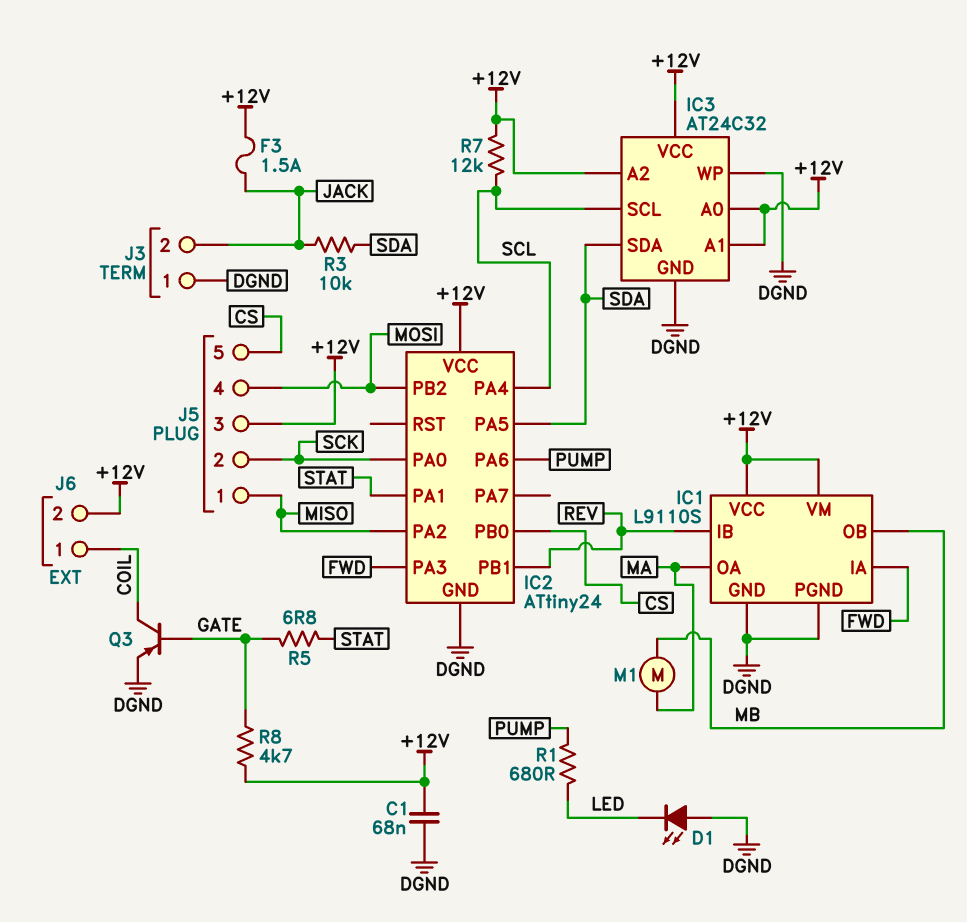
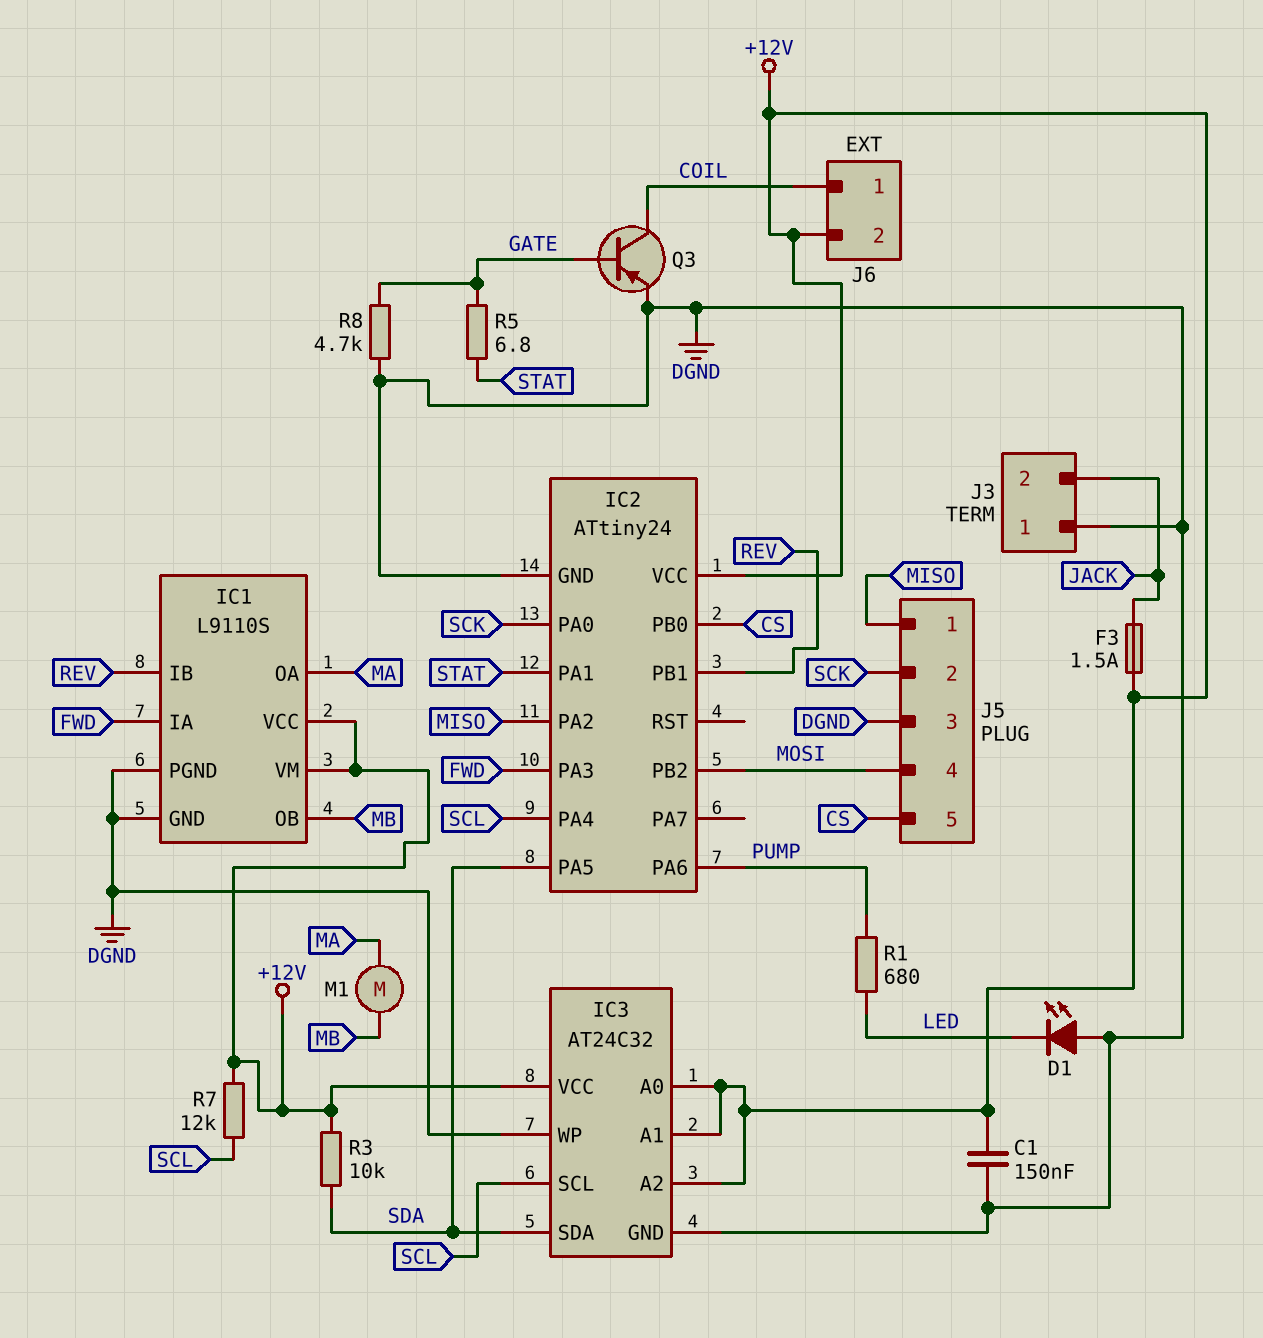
C1: 68nF (+12V, DGND) -> 150nF (+12V, DGND)
J5 pin 3: +12V -> DGND
R3: 10k (JACK, SDA) -> 10k (+12V, SDA)
R8: 4.7k (+12V, GATE) -> 4.7k (DGND, GATE)

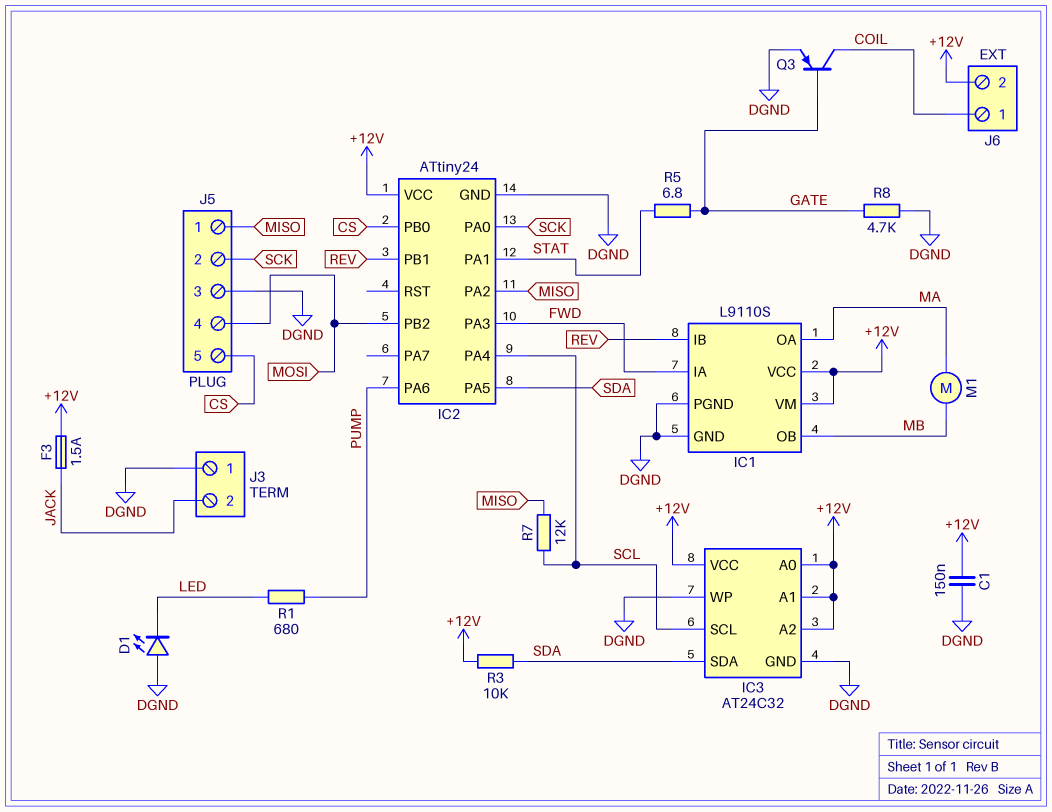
R7: 12k (+12V, SCL) -> 12k (MISO, SCL)

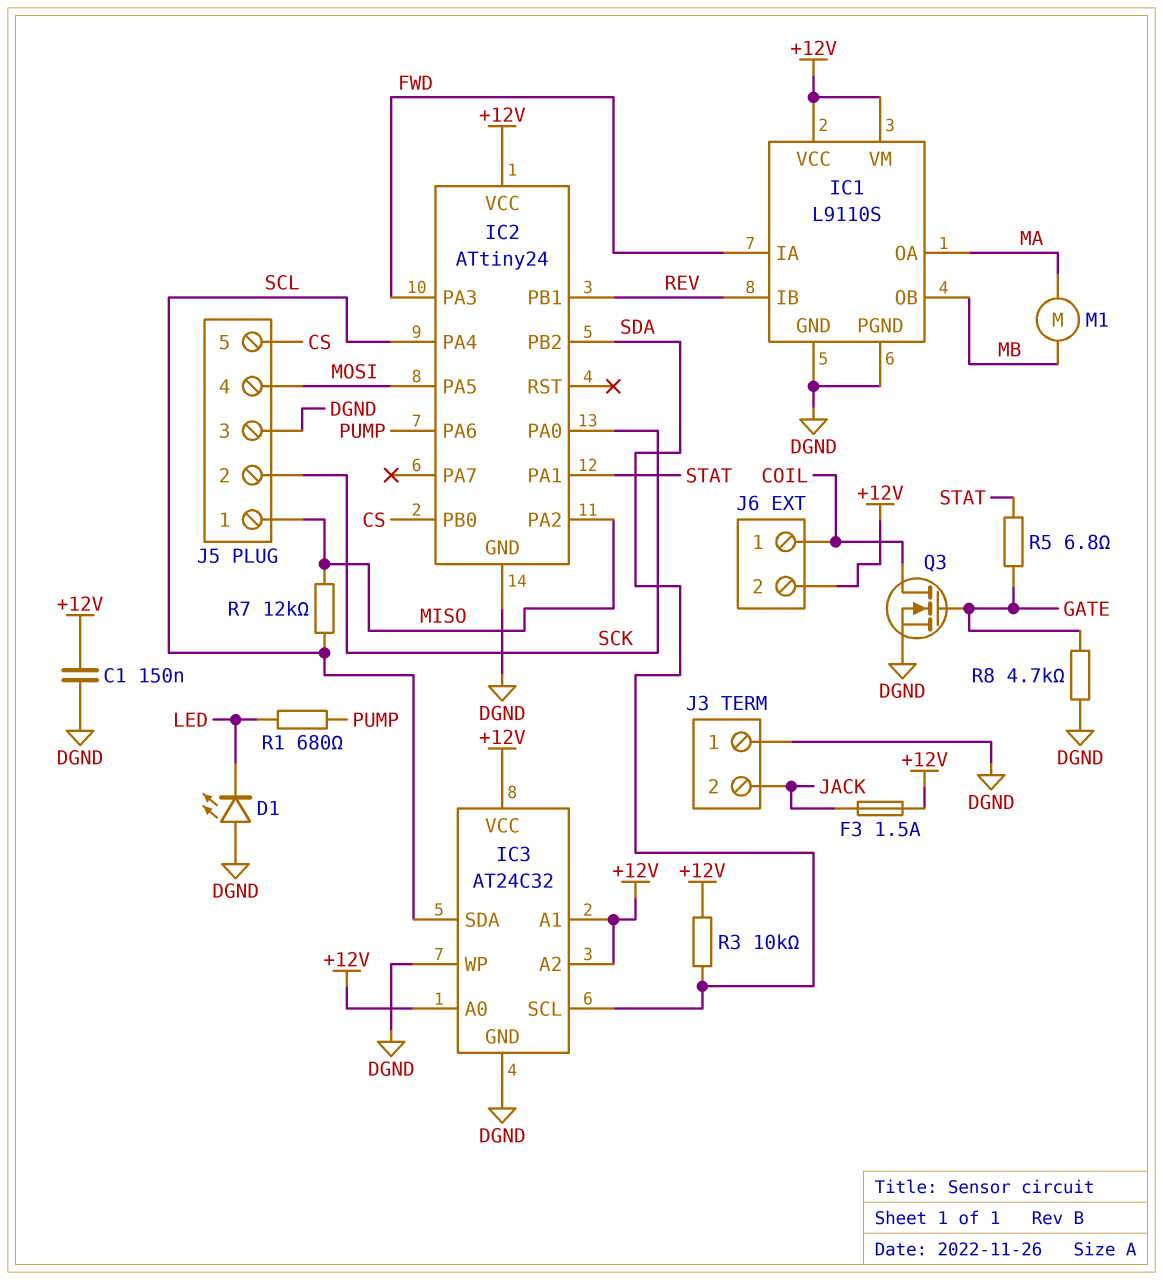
IC2 pin PA5: SDA -> MOSI
IC2 pin PB2: MOSI -> SDA
IC3 pin SCL: SCL -> SDA
IC3 pin SDA: SDA -> SCL
Q3: PNP (B GATE, C COIL, E DGND) -> NMOS (G GATE, D COIL, S DGND)

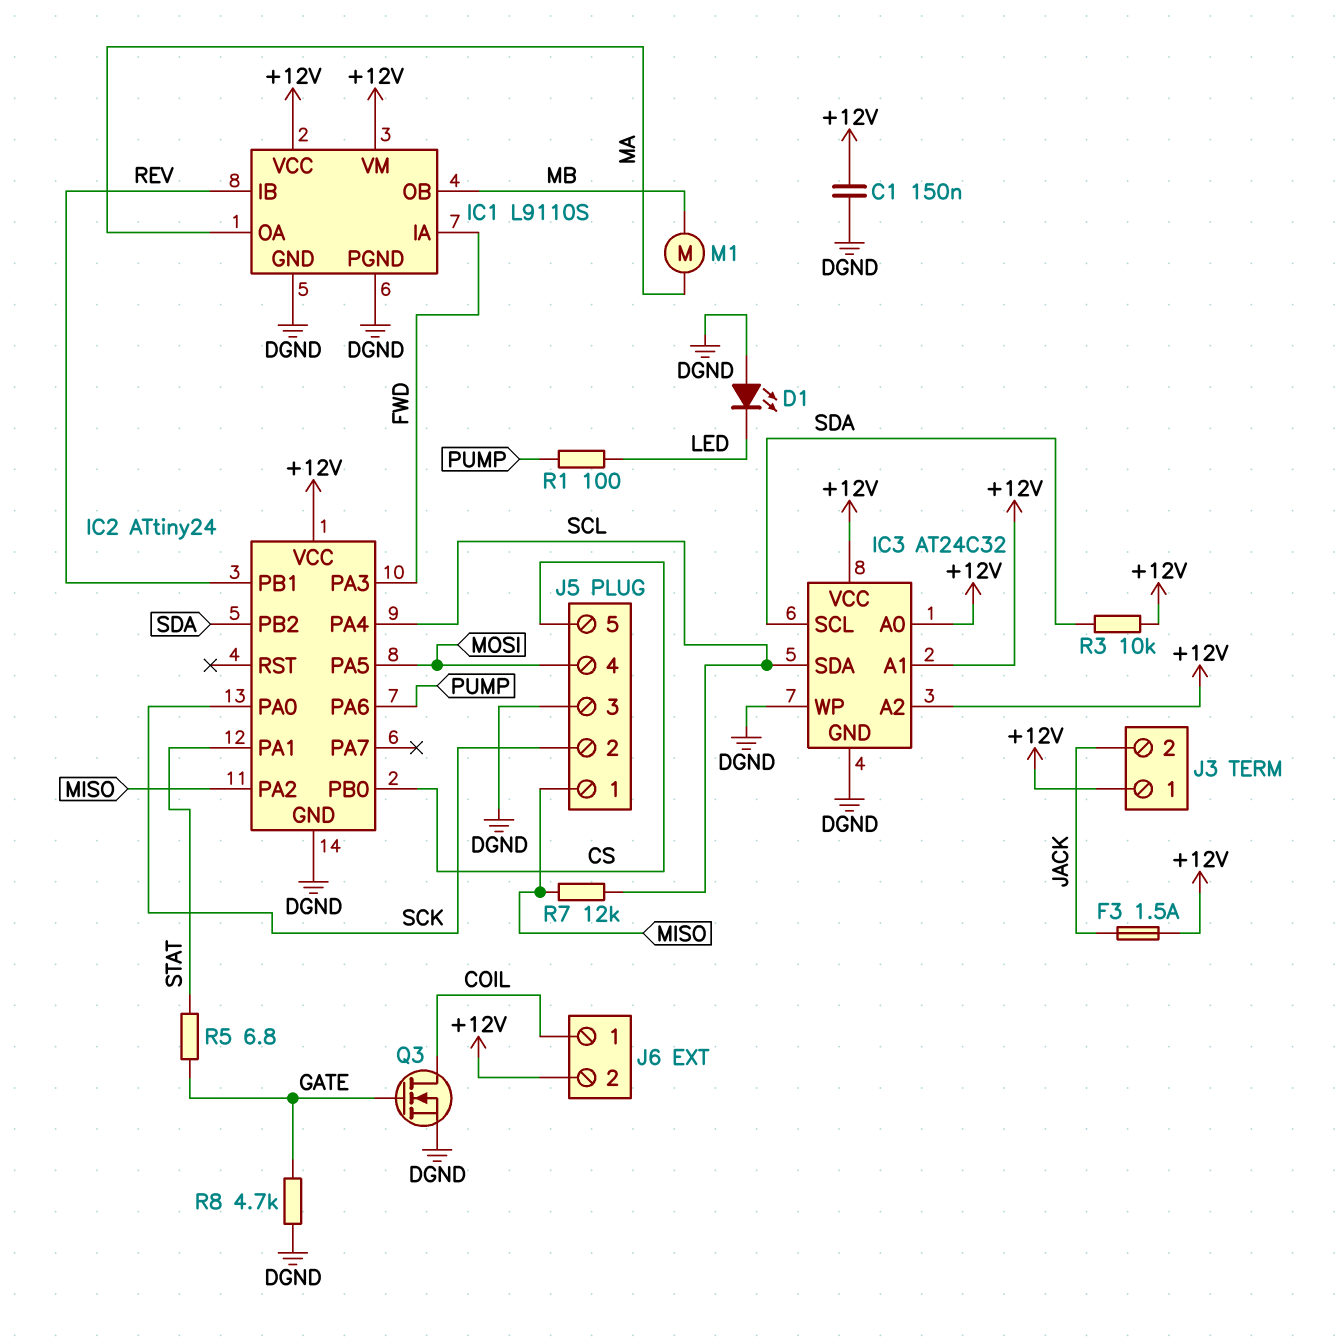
J3 pin 1: DGND -> +12V
R1: 680 (LED, PUMP) -> 100 (LED, PUMP)

